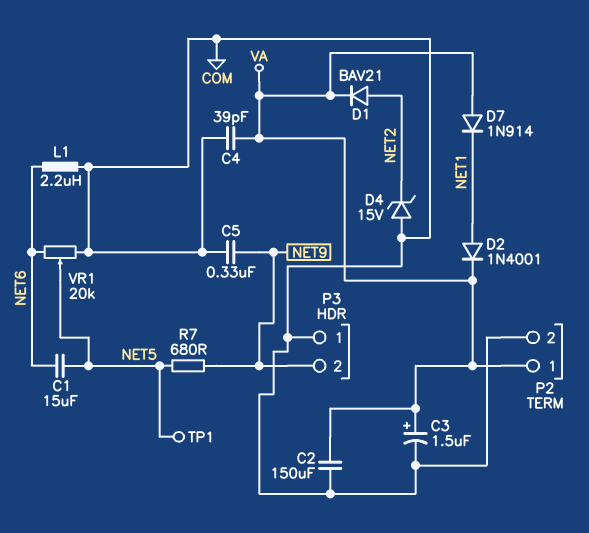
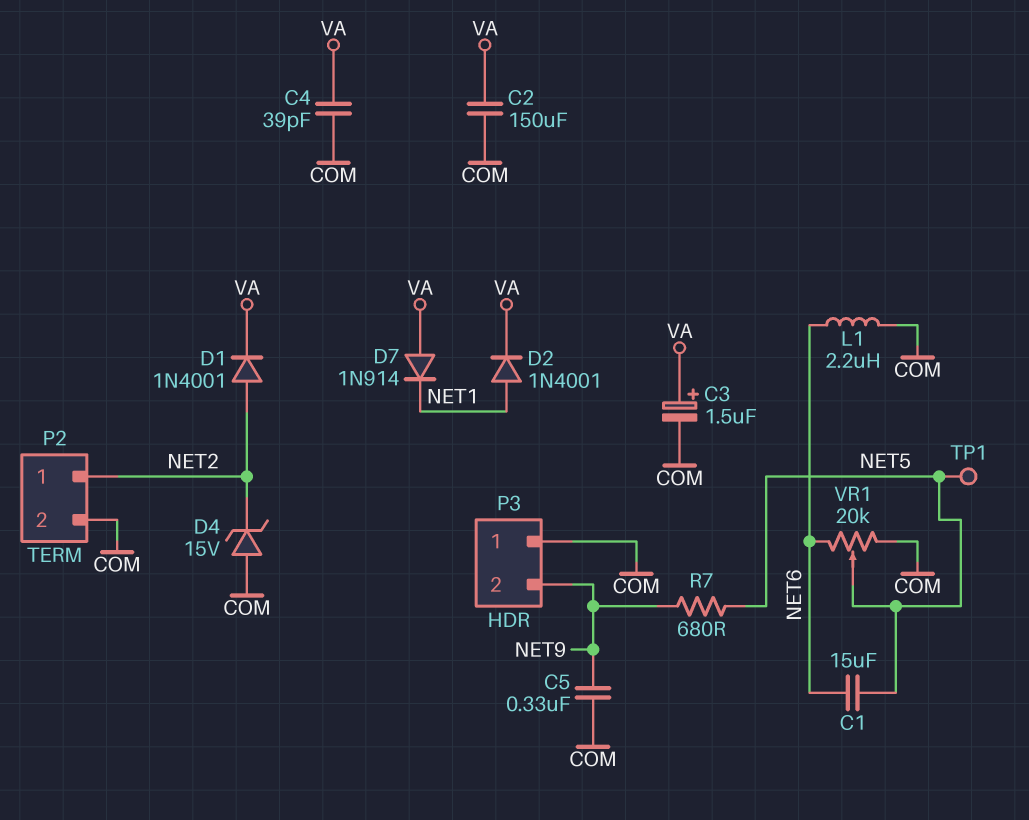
D1: diode BAV21 (A NET2, K VA) -> diode 1N4001 (A NET2, K VA)
P2 pin 1: VA -> NET2

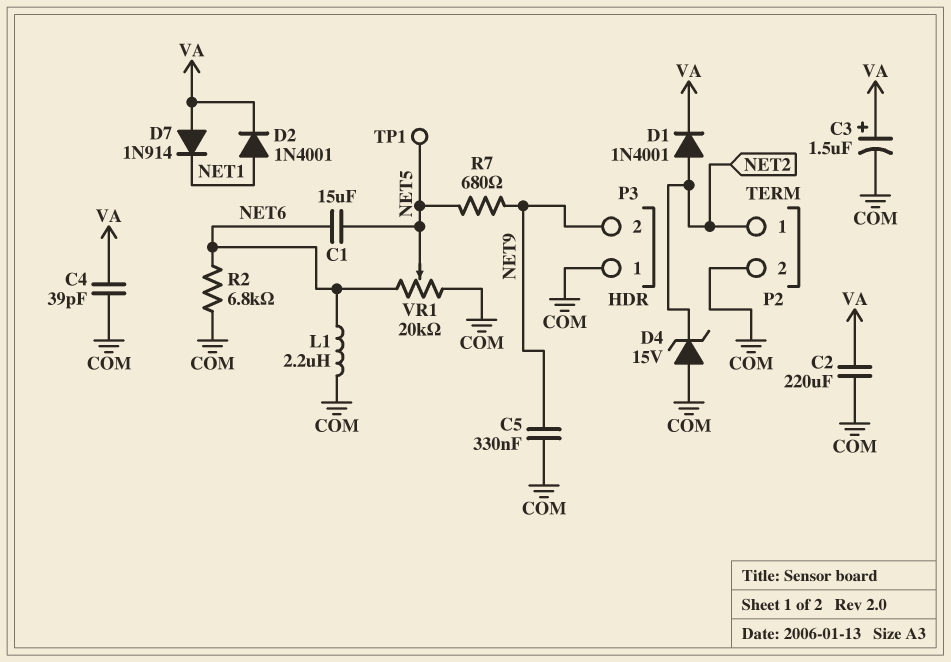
C2: 150uF (COM, VA) -> 220uF (COM, VA)
R2: none -> 6.8k (COM, NET6)

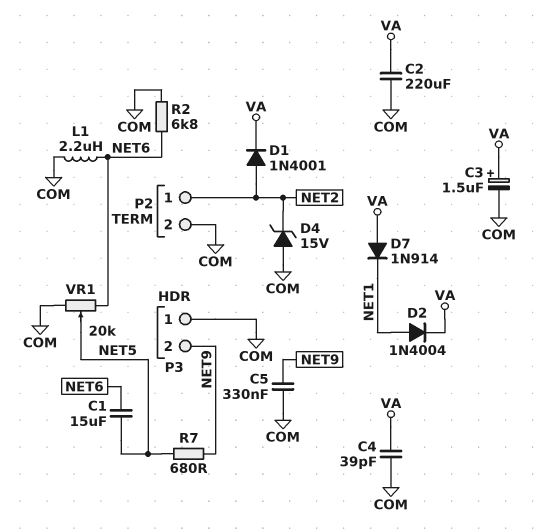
D2: diode 1N4001 (A NET1, K VA) -> diode 1N4004 (A NET1, K VA)
TP1: test point (NET5) -> none

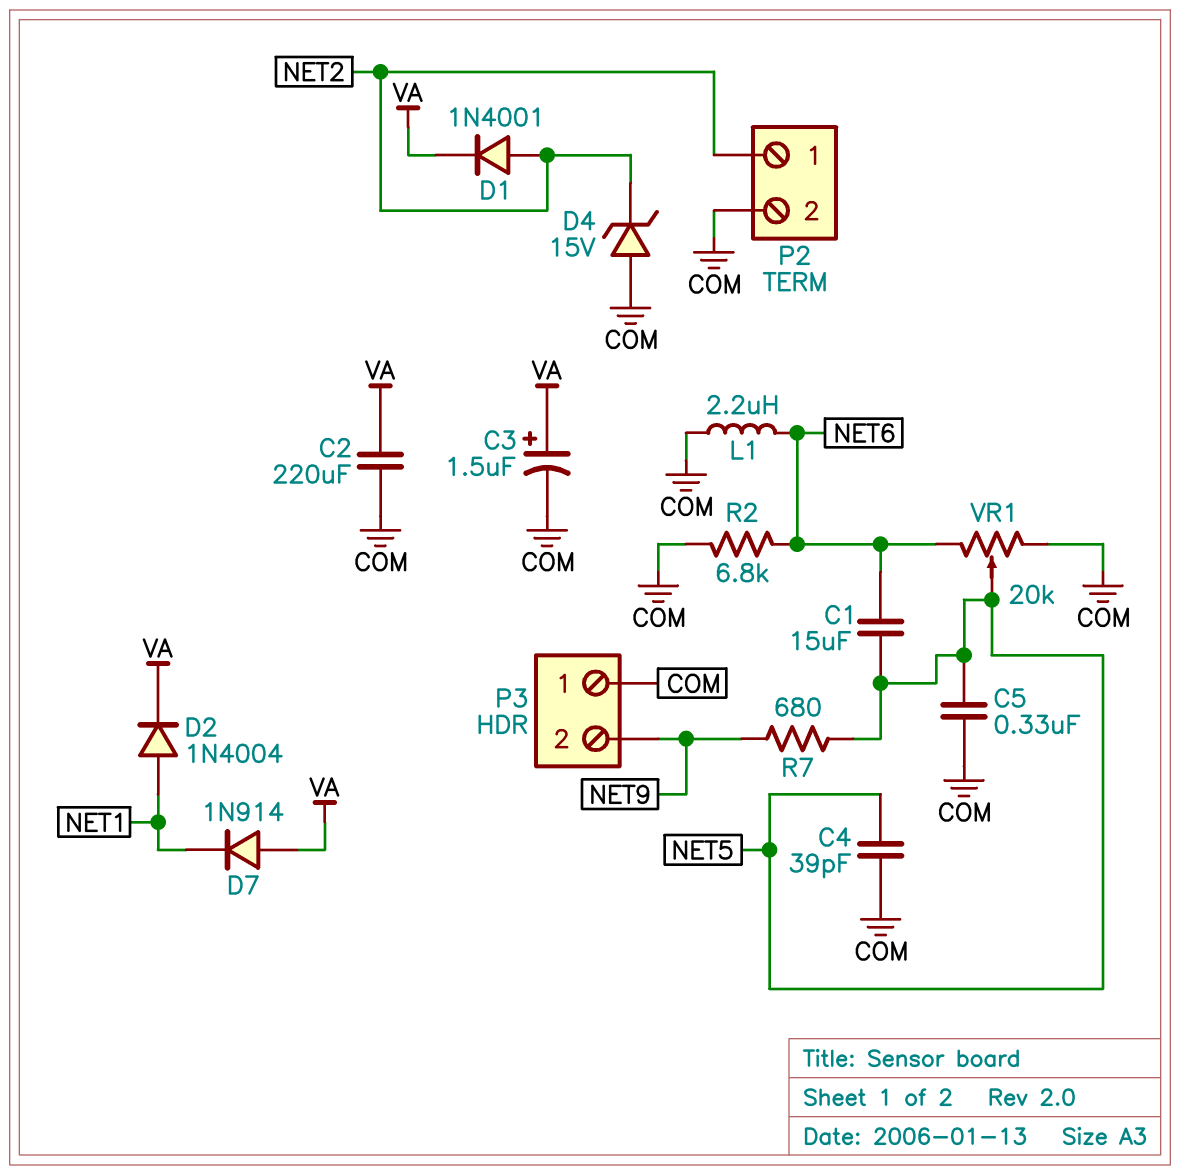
C4: 39pF (COM, VA) -> 39pF (COM, NET5)
C5: 330nF (COM, NET9) -> 330nF (COM, NET5)

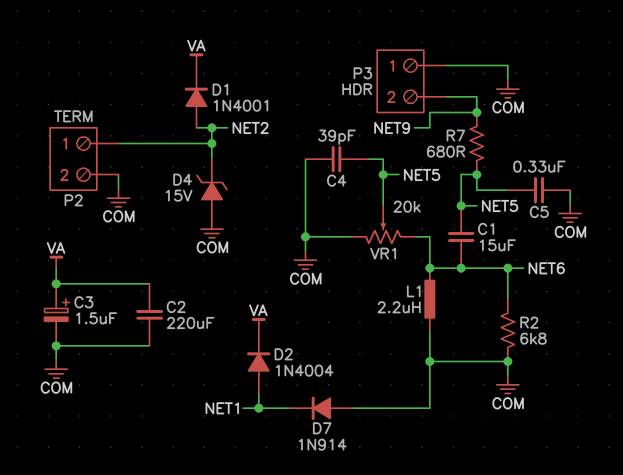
D7: diode 1N914 (A VA, K NET1) -> diode 1N914 (A COM, K NET1)

